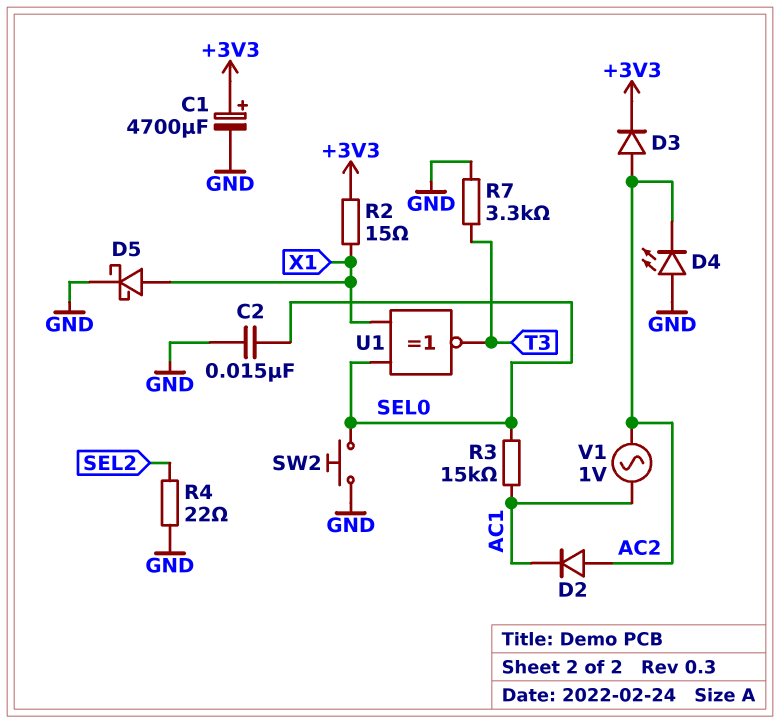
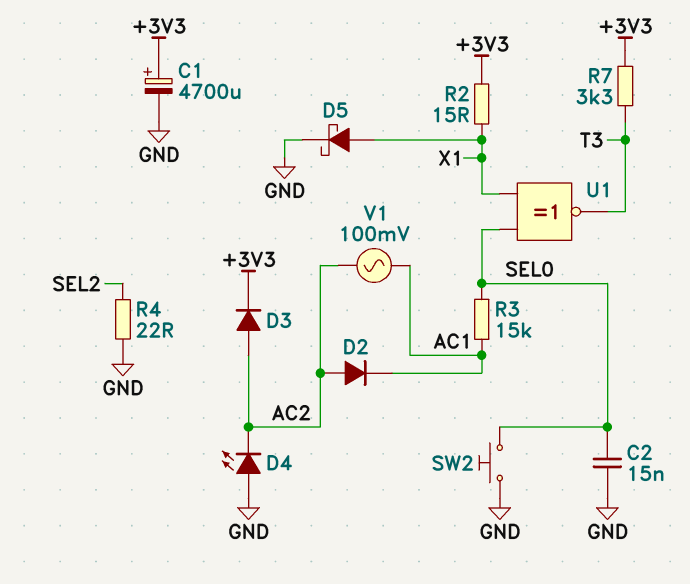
R7: 3.3k (GND, T3) -> 3.3k (+3V3, T3)
V1: AC 1V (AC1, AC2) -> AC 100mV (AC1, AC2)

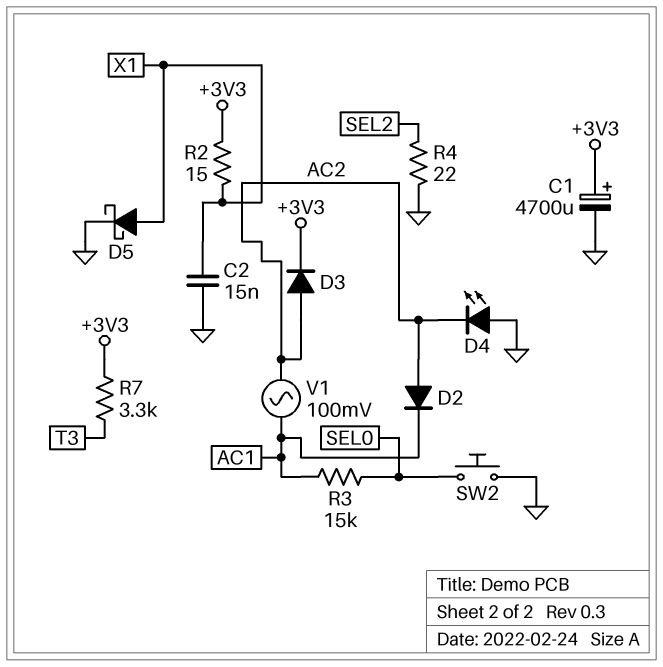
C2: 15nF (GND, SEL0) -> 15nF (GND, X1)
U1: XNOR (in SEL0, in X1, out T3) -> none

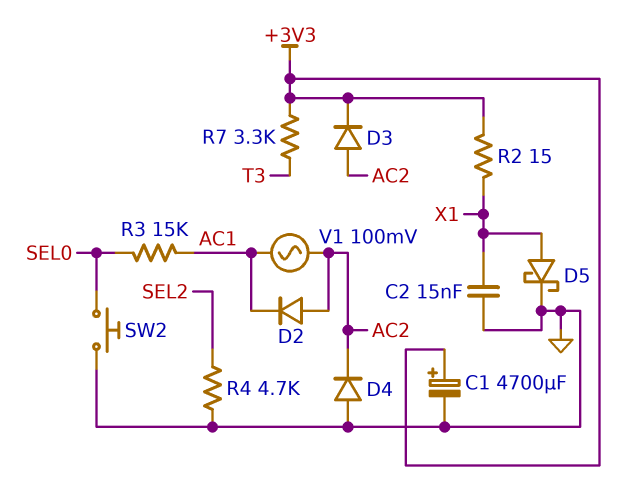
D4: LED (A GND, K AC2) -> diode (A GND, K AC2)
R4: 22 (GND, SEL2) -> 4.7k (GND, SEL2)

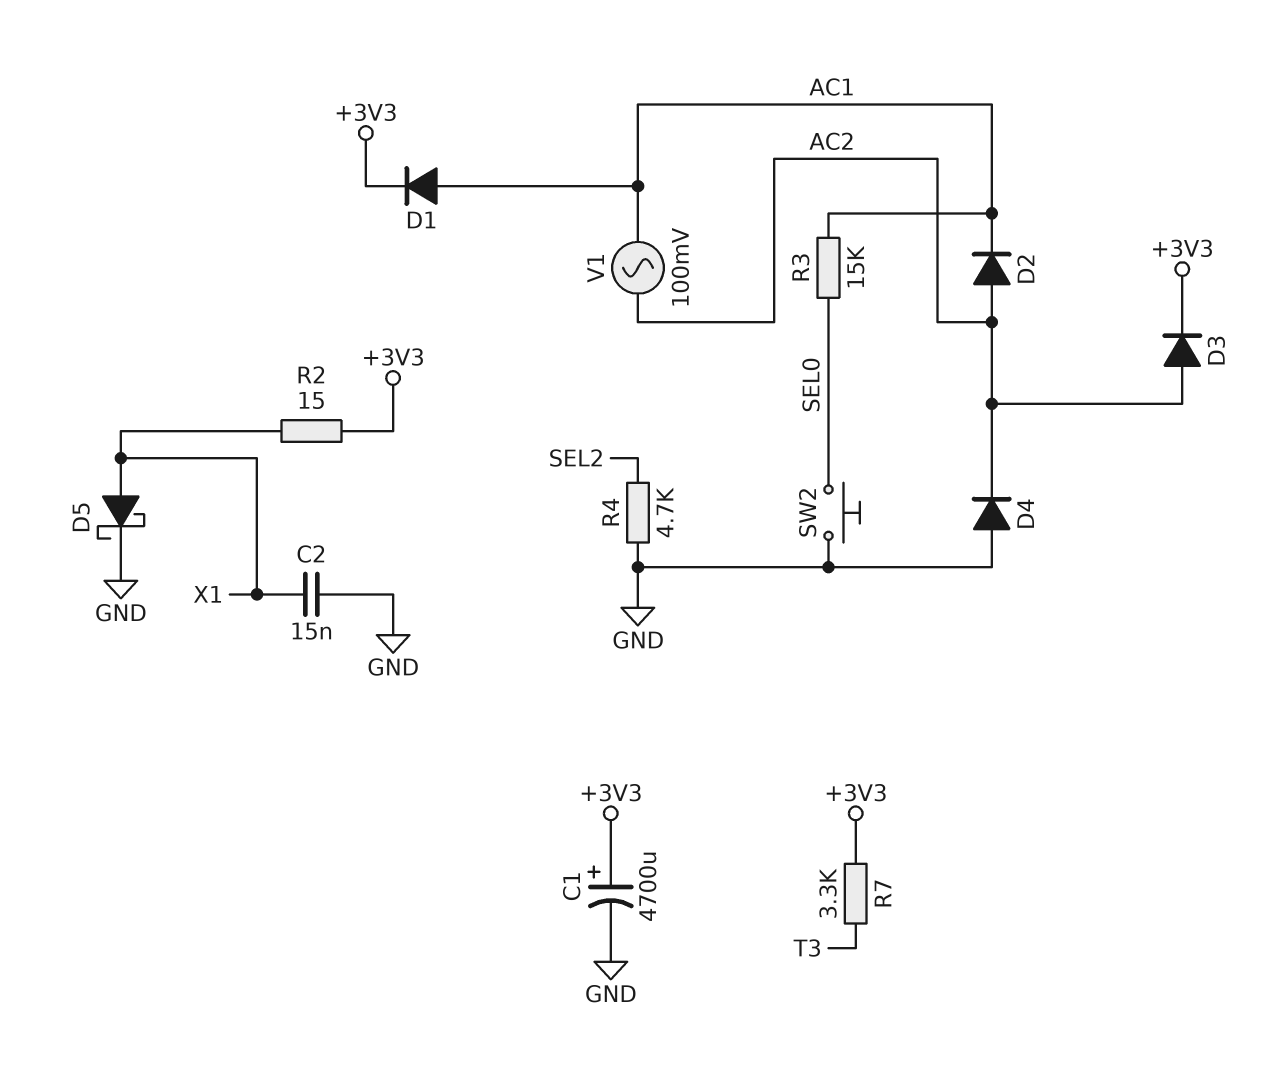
D1: none -> diode (A AC1, K +3V3)

